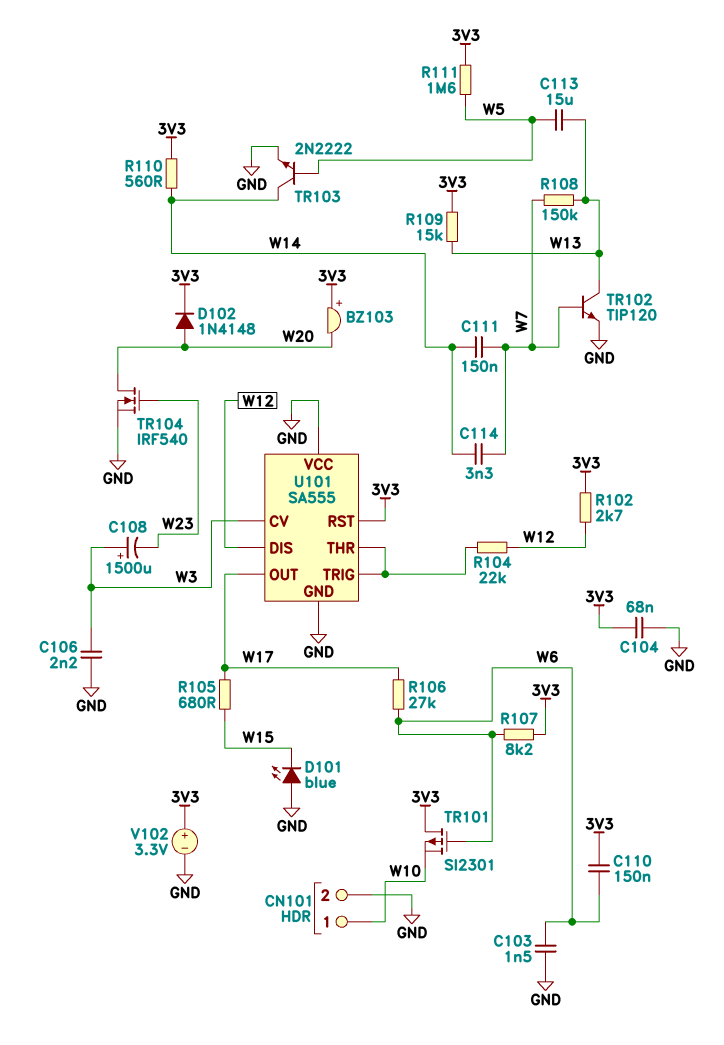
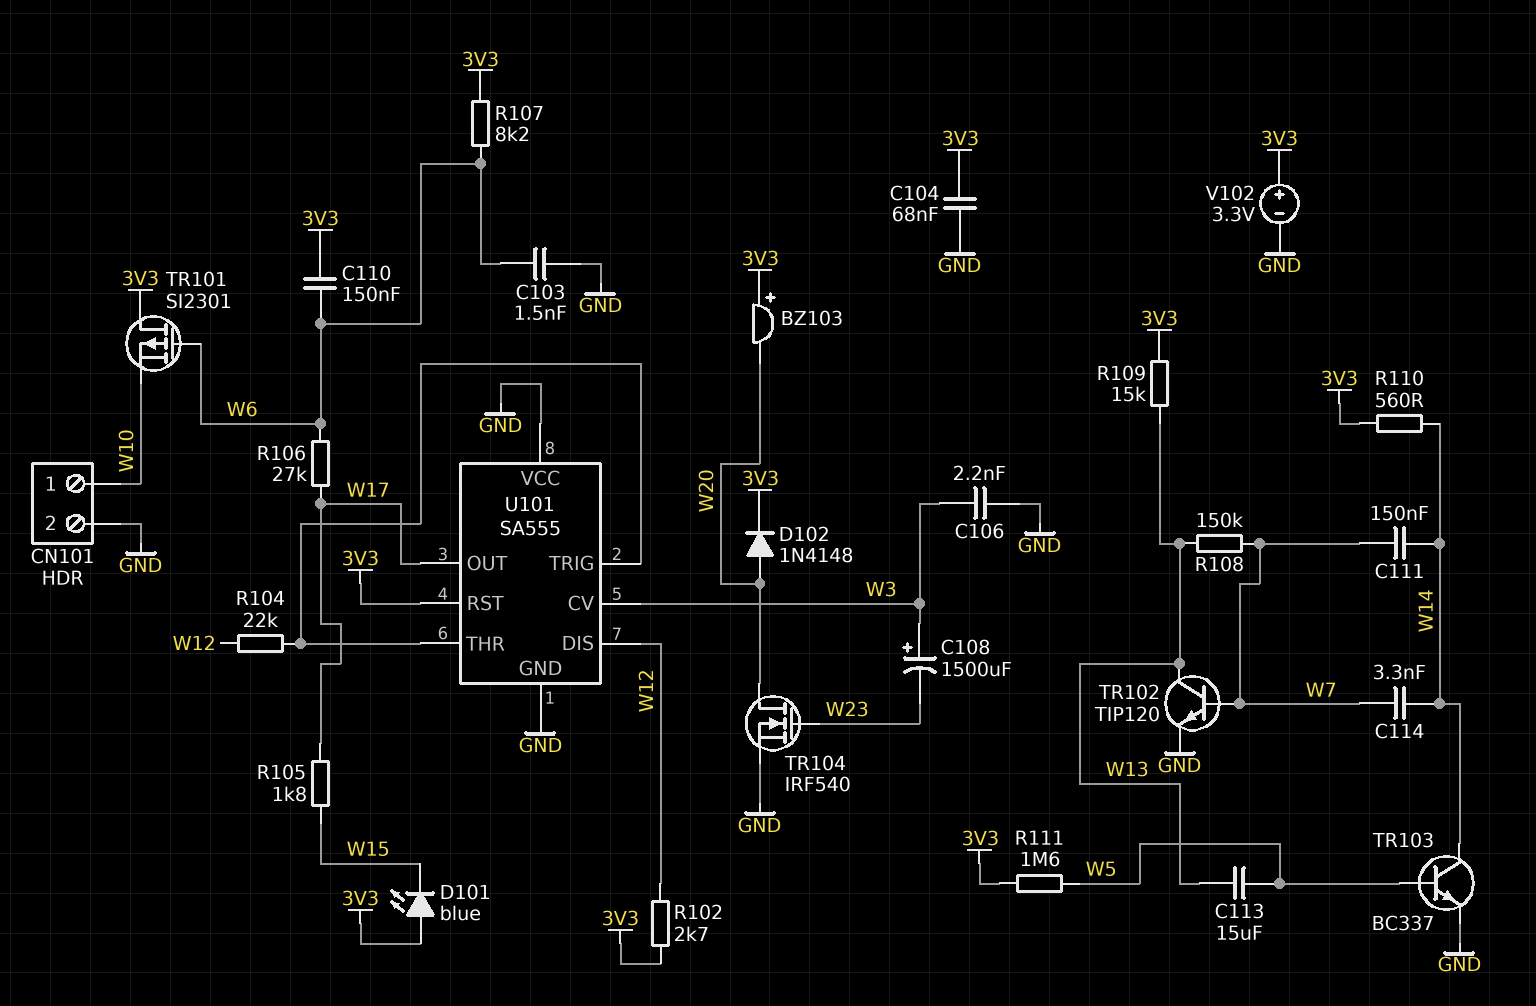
D101: LED blue (A GND, K W15) -> LED blue (A 3V3, K W15)
R105: 680 (W15, W17) -> 1.8k (W15, W17)
TR103: NPN 2N2222 (B W5, C W14, E GND) -> NPN BC337 (B W5, C W14, E GND)

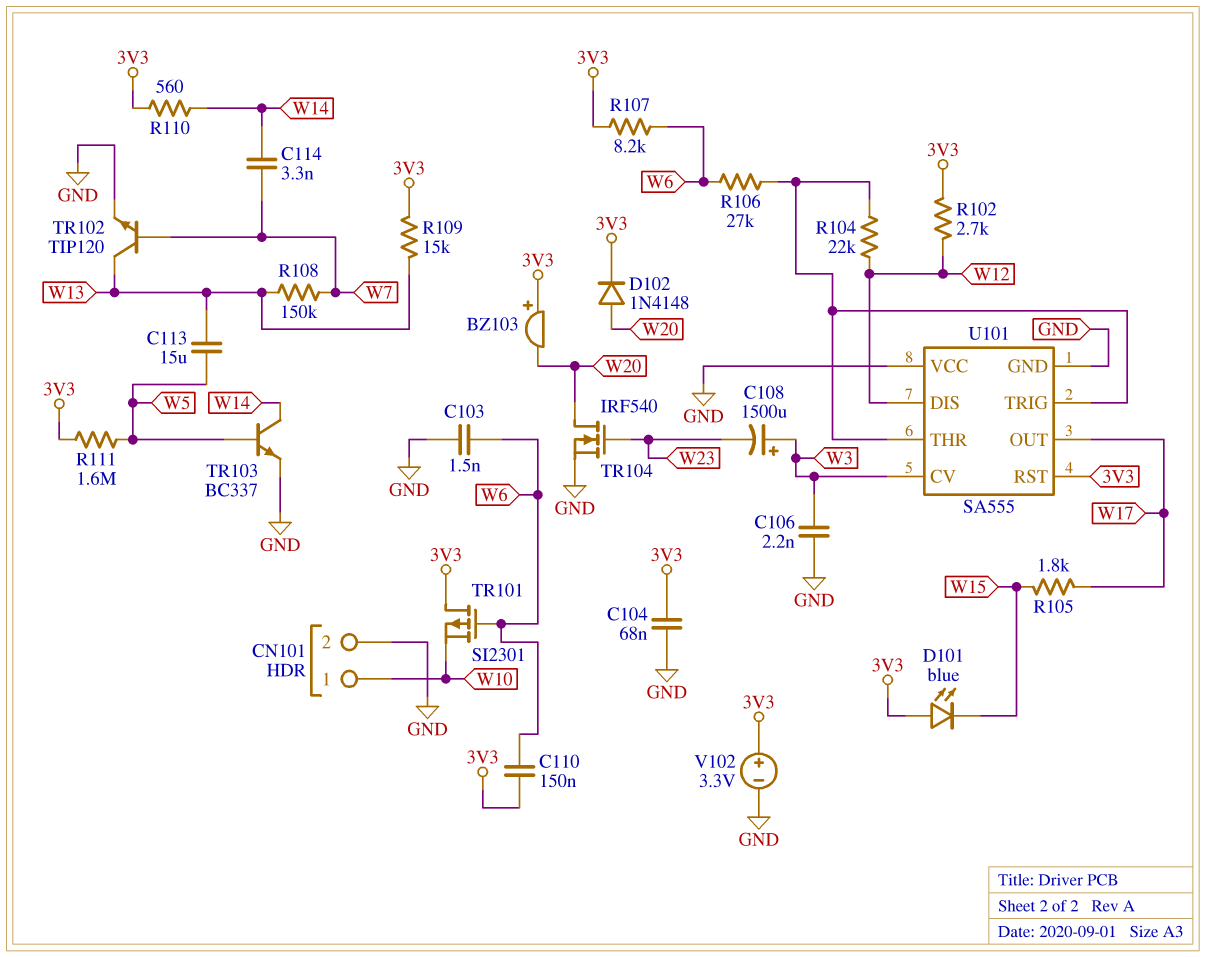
C111: 150nF (W7, W14) -> none
R106: 27k (W6, W17) -> 27k (U101/THR, W6)

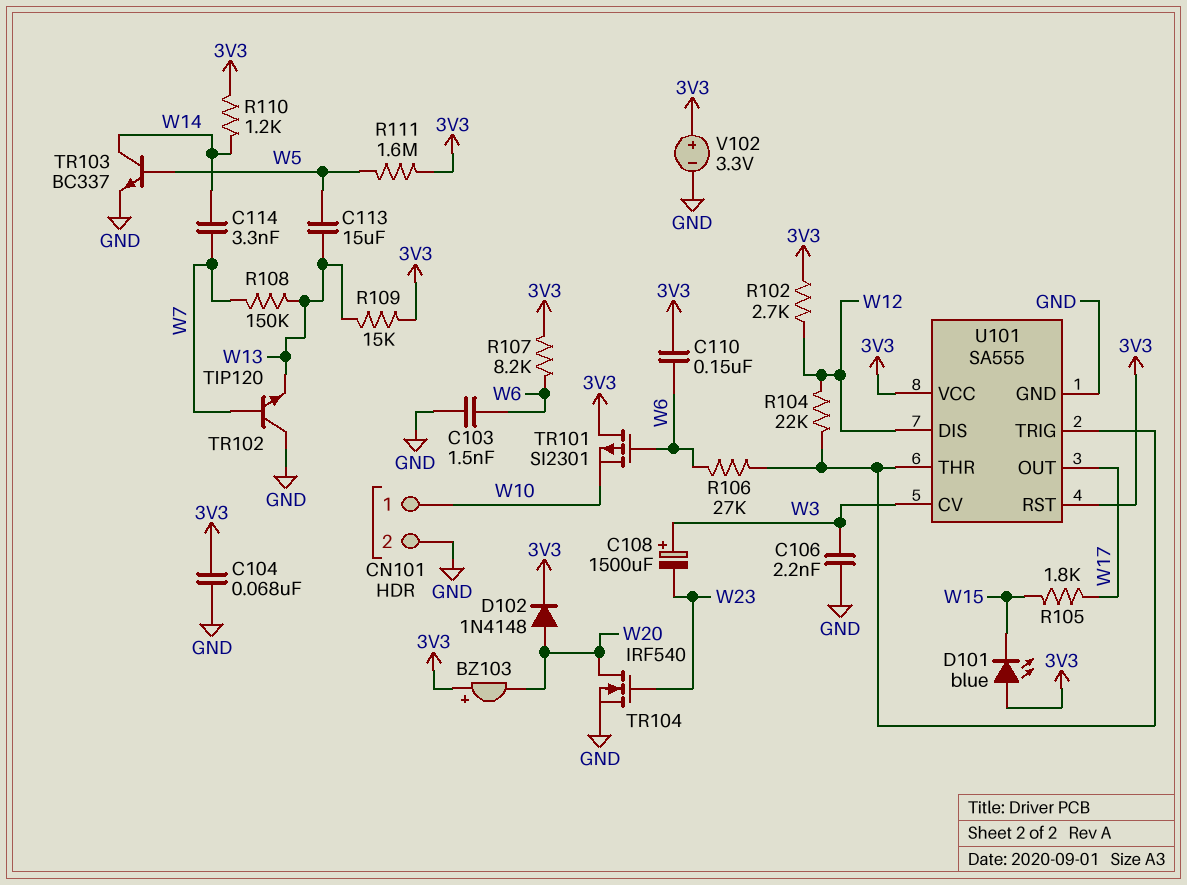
R110: 560 (3V3, W14) -> 1.2k (3V3, W14)
TR102: NPN TIP120 (B W7, C W13, E GND) -> NPN TIP120 (B W7, C GND, E W13)
U101 pin VCC: GND -> 3V3

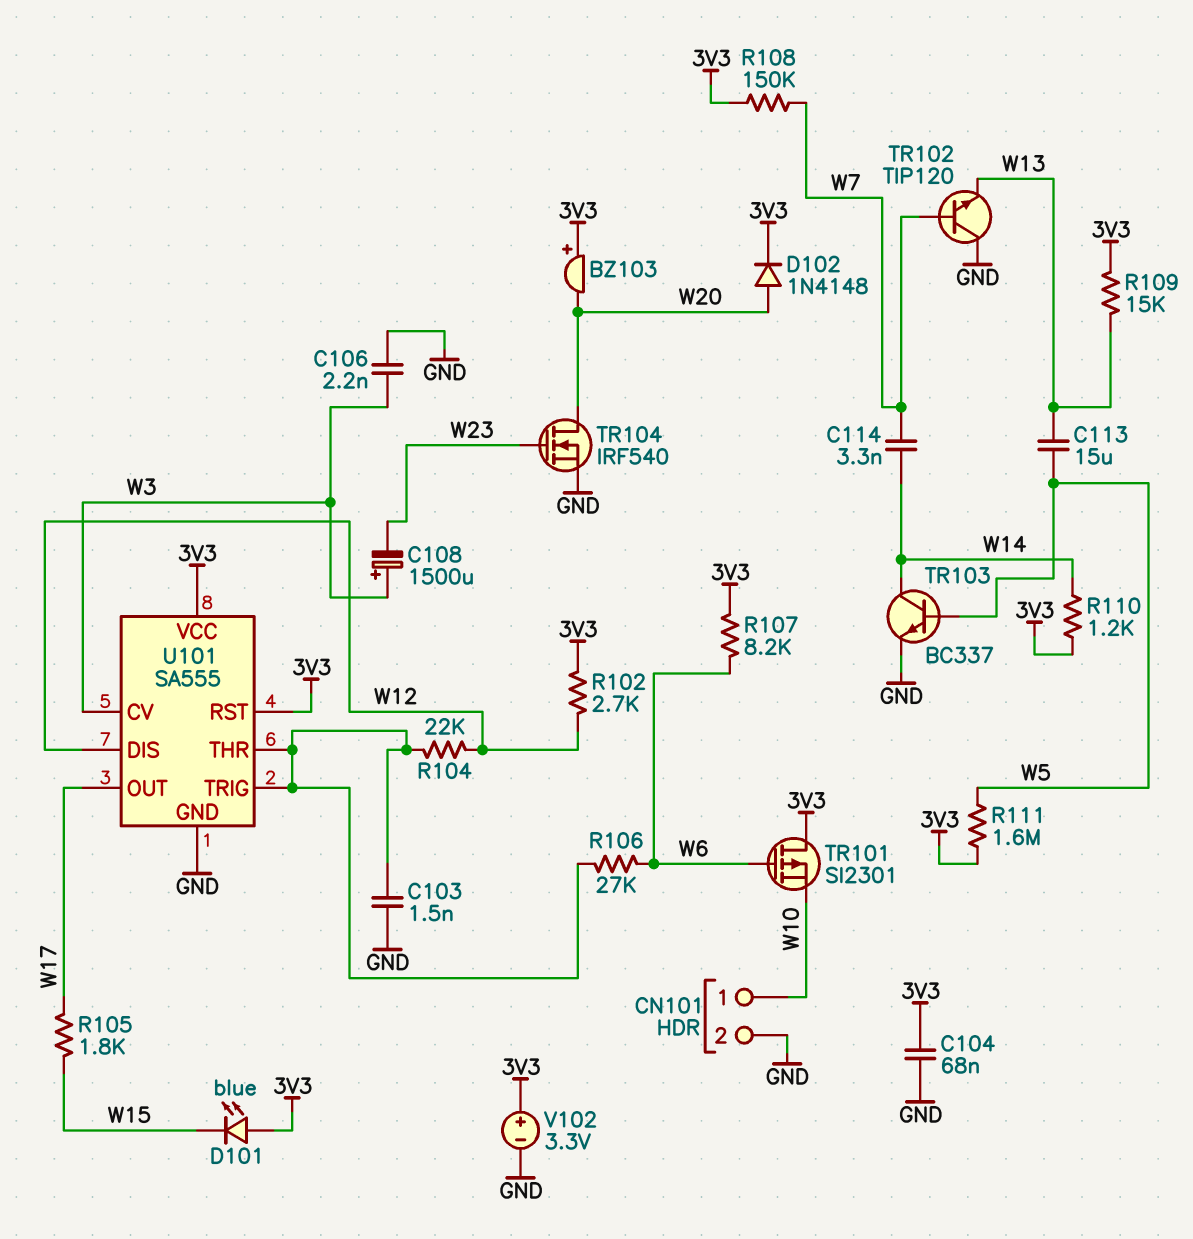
C103: 1.5nF (GND, W6) -> 1.5nF (GND, U101/THR)
C110: 150nF (3V3, W6) -> none
R108: 150k (W7, W13) -> 150k (3V3, W7)

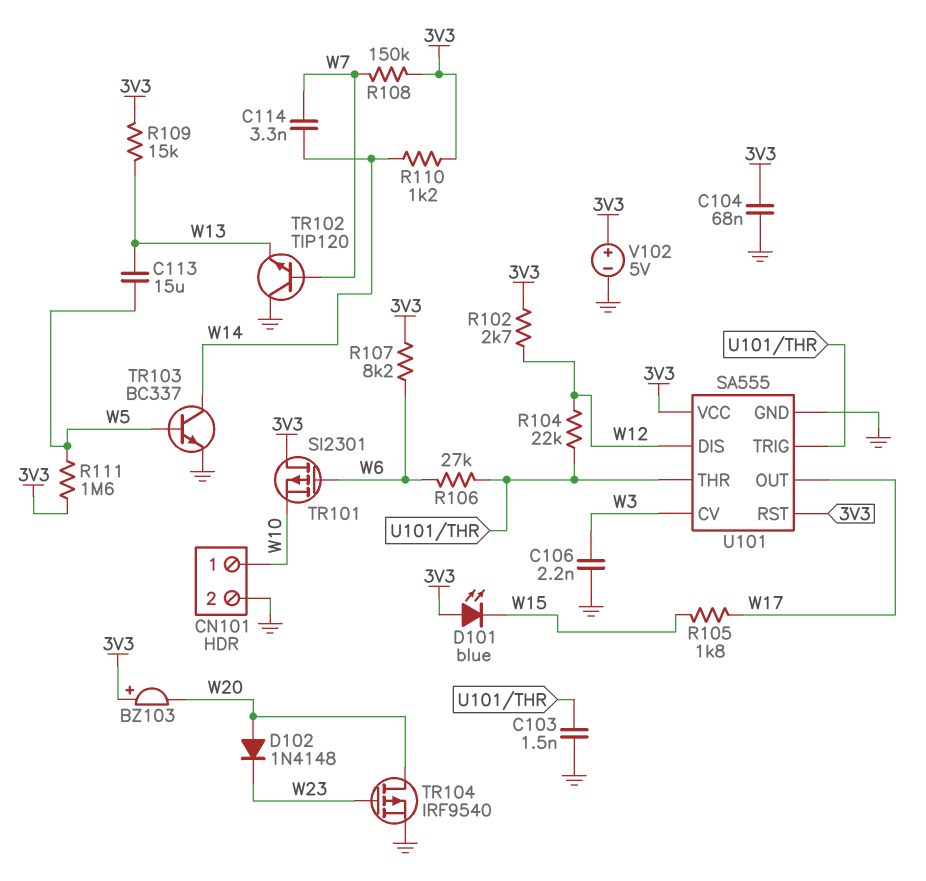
C108: 1500uF (plus W3, minus W23) -> none
D102: diode 1N4148 (A W20, K 3V3) -> diode 1N4148 (A W20, K W23)
TR104: NMOS IRF540 (G W23, D W20, S GND) -> PMOS IRF9540 (G W23, D W20, S GND)
V102: 3.3V (plus 3V3, minus GND) -> 5V (plus 3V3, minus GND)

